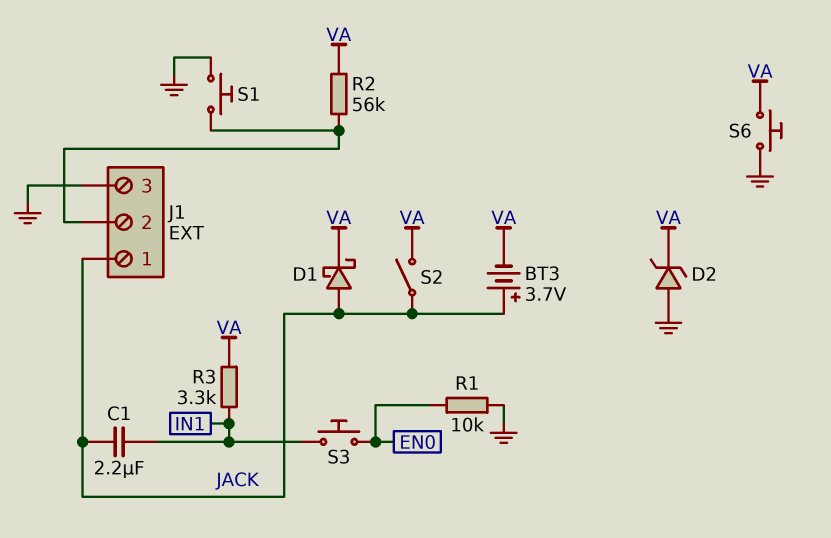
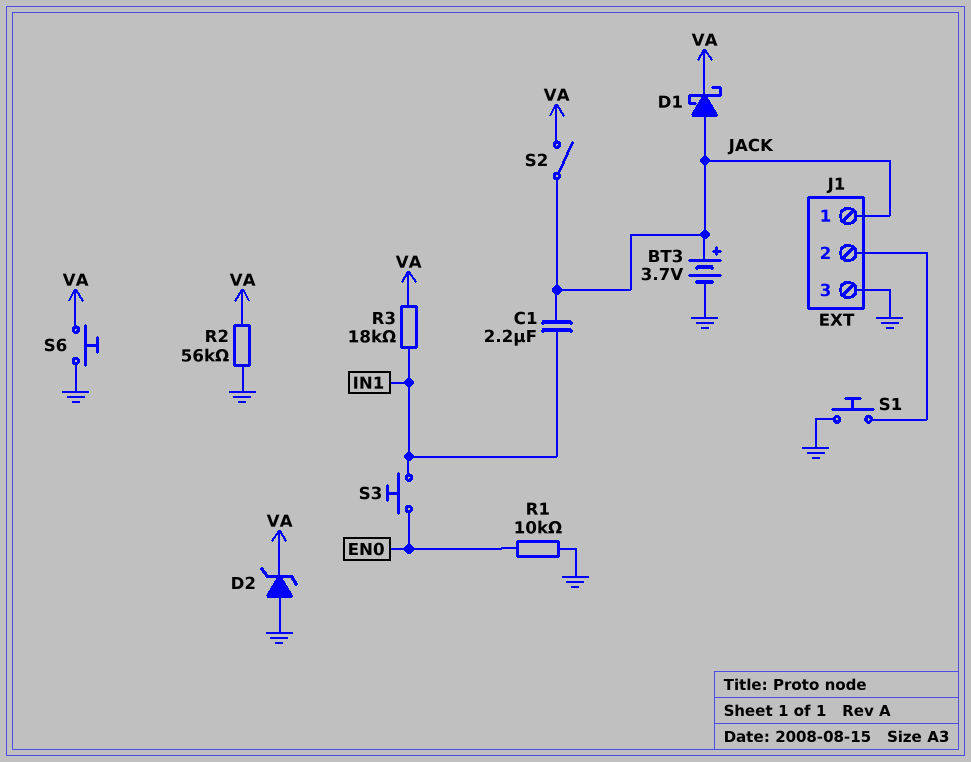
BT3: 3.7V (plus JACK, minus VA) -> 3.7V (plus JACK, minus GND)
R2: 56k (J1/2, VA) -> 56k (GND, VA)
R3: 3.3k (IN1, VA) -> 18k (IN1, VA)

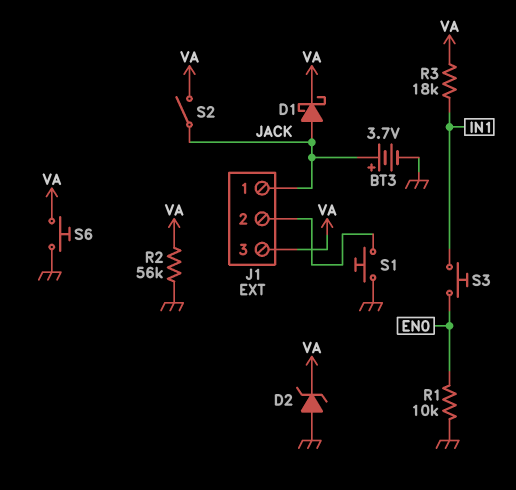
C1: 2.2uF (IN1, JACK) -> none
J1 pin 3: GND -> VA

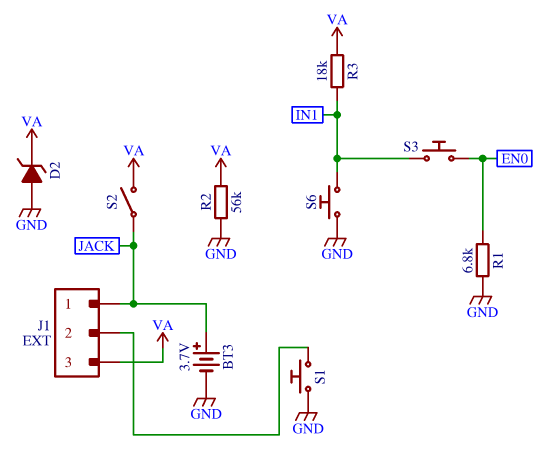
D1: schottky (A JACK, K VA) -> none
R1: 10k (EN0, GND) -> 6.8k (EN0, GND)
S6: button (GND, VA) -> button (GND, IN1)

